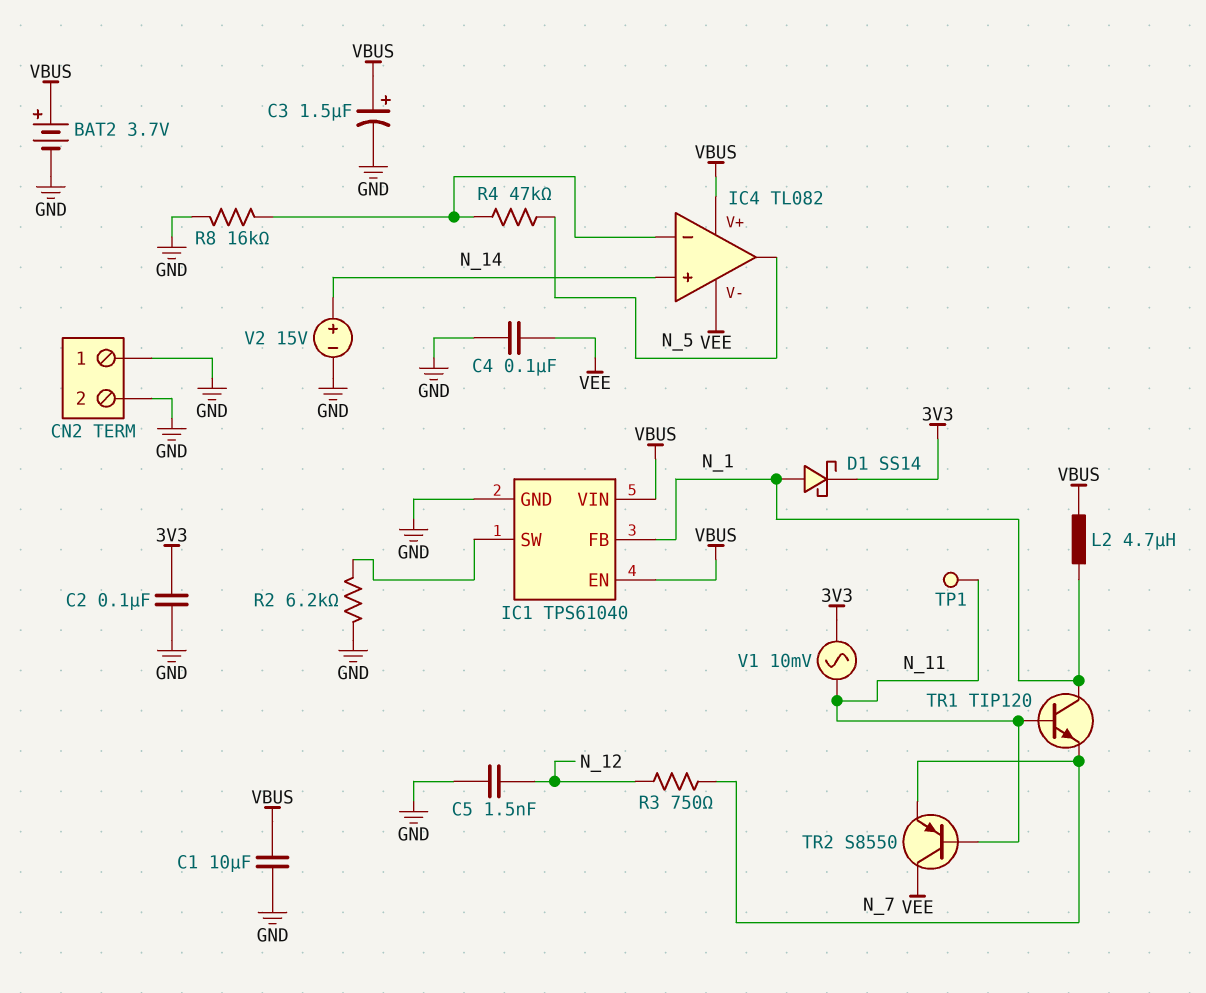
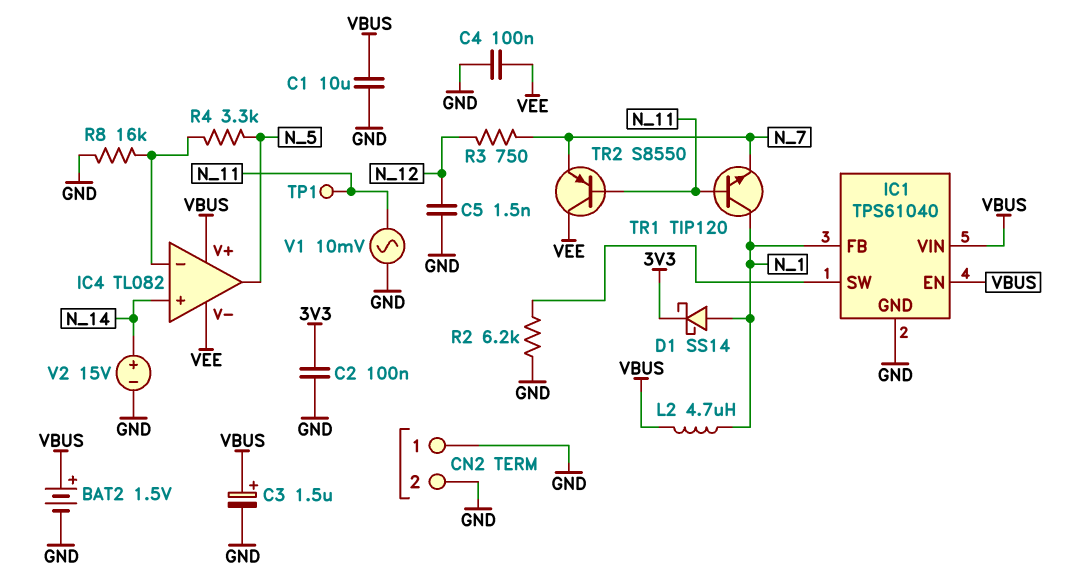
BAT2: 3.7V (plus VBUS, minus GND) -> 1.5V (plus VBUS, minus GND)
R4: 47k (IC4/in-, N_5) -> 3.3k (IC4/in-, N_5)
V1: AC 10mV (3V3, N_11) -> AC 10mV (GND, N_11)

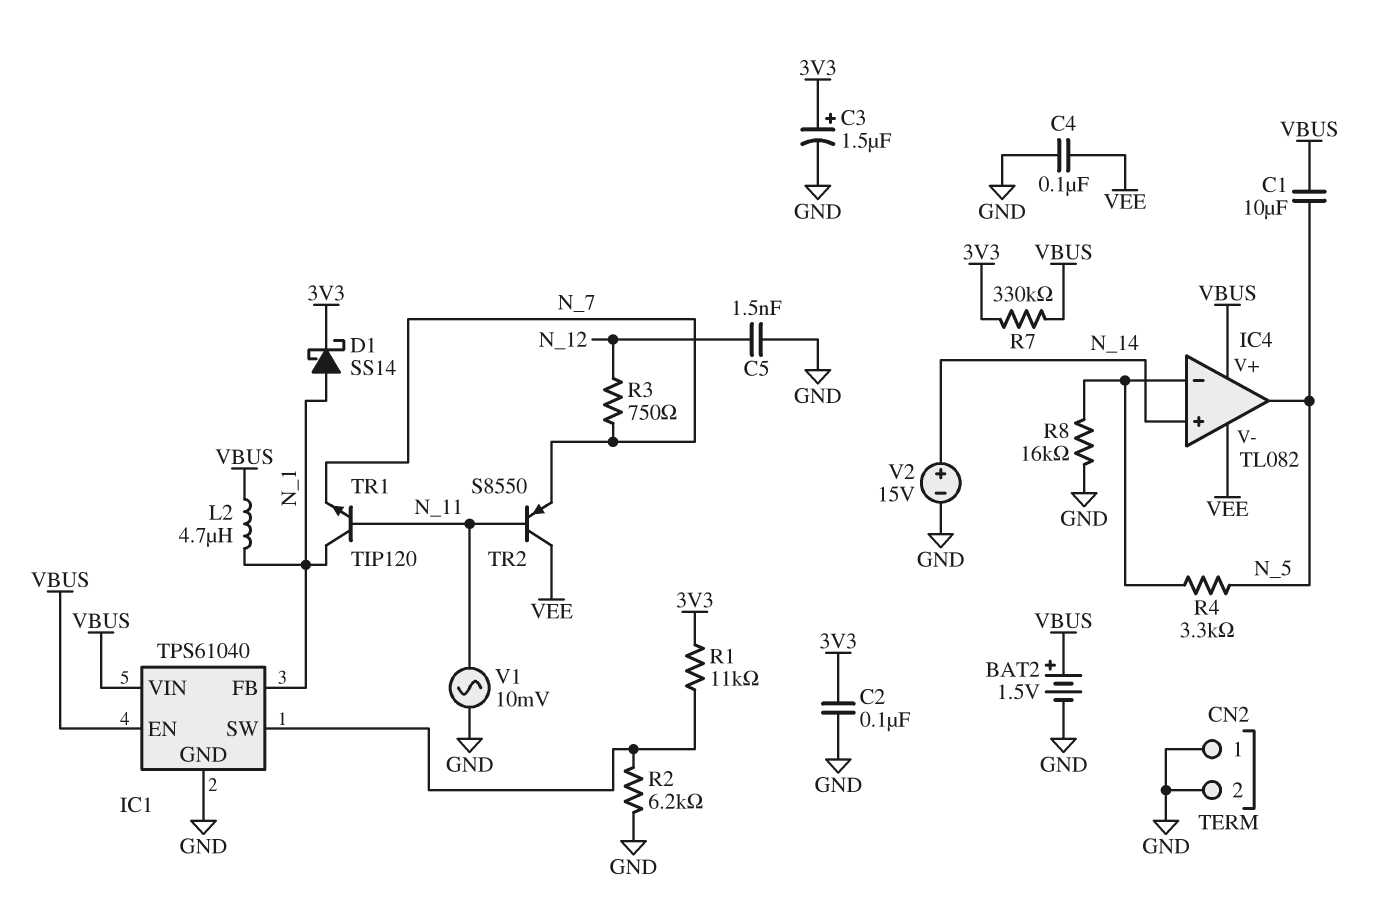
C1: 10uF (GND, VBUS) -> 10uF (N_5, VBUS)
C3: 1.5uF (plus VBUS, minus GND) -> 1.5uF (plus 3V3, minus GND)
R1: none -> 11k (3V3, IC1/SW)
R7: none -> 330k (3V3, VBUS)
TP1: test point (N_11) -> none

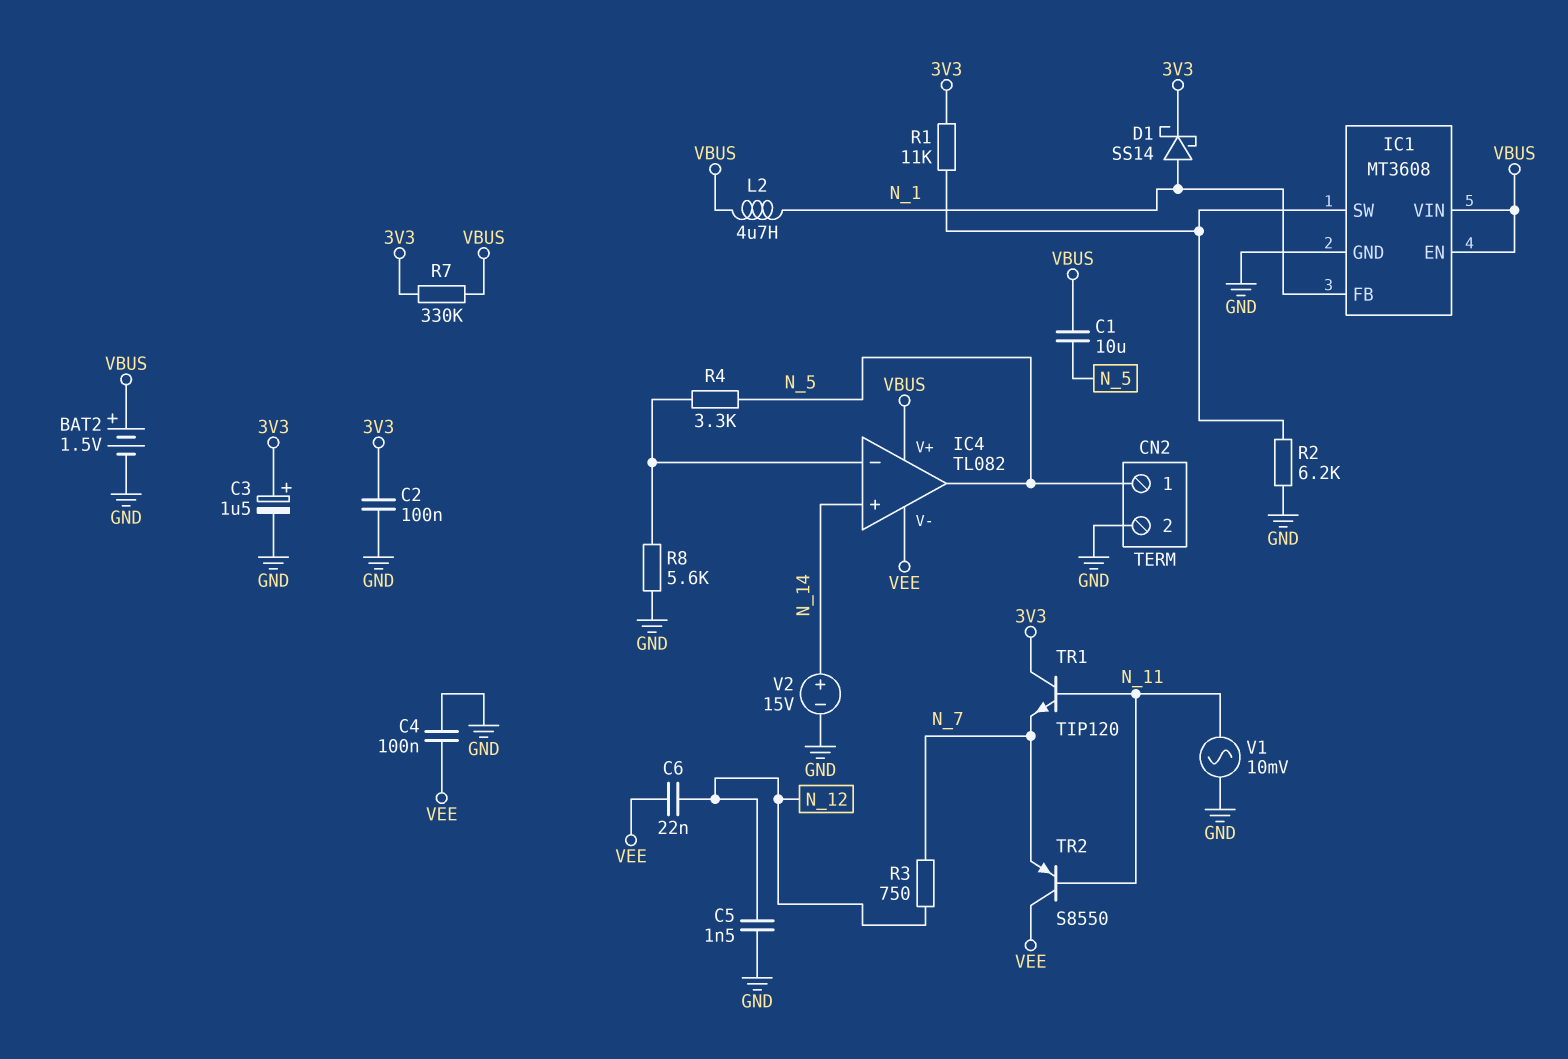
C6: none -> 22nF (N_12, VEE)
CN2 pin 1: GND -> N_5
IC1: TPS61040 -> MT3608
R8: 16k (GND, IC4/in-) -> 5.6k (GND, IC4/in-)
TR1: NPN TIP120 (B N_11, C N_1, E N_7) -> NPN TIP120 (B N_11, C 3V3, E N_7)

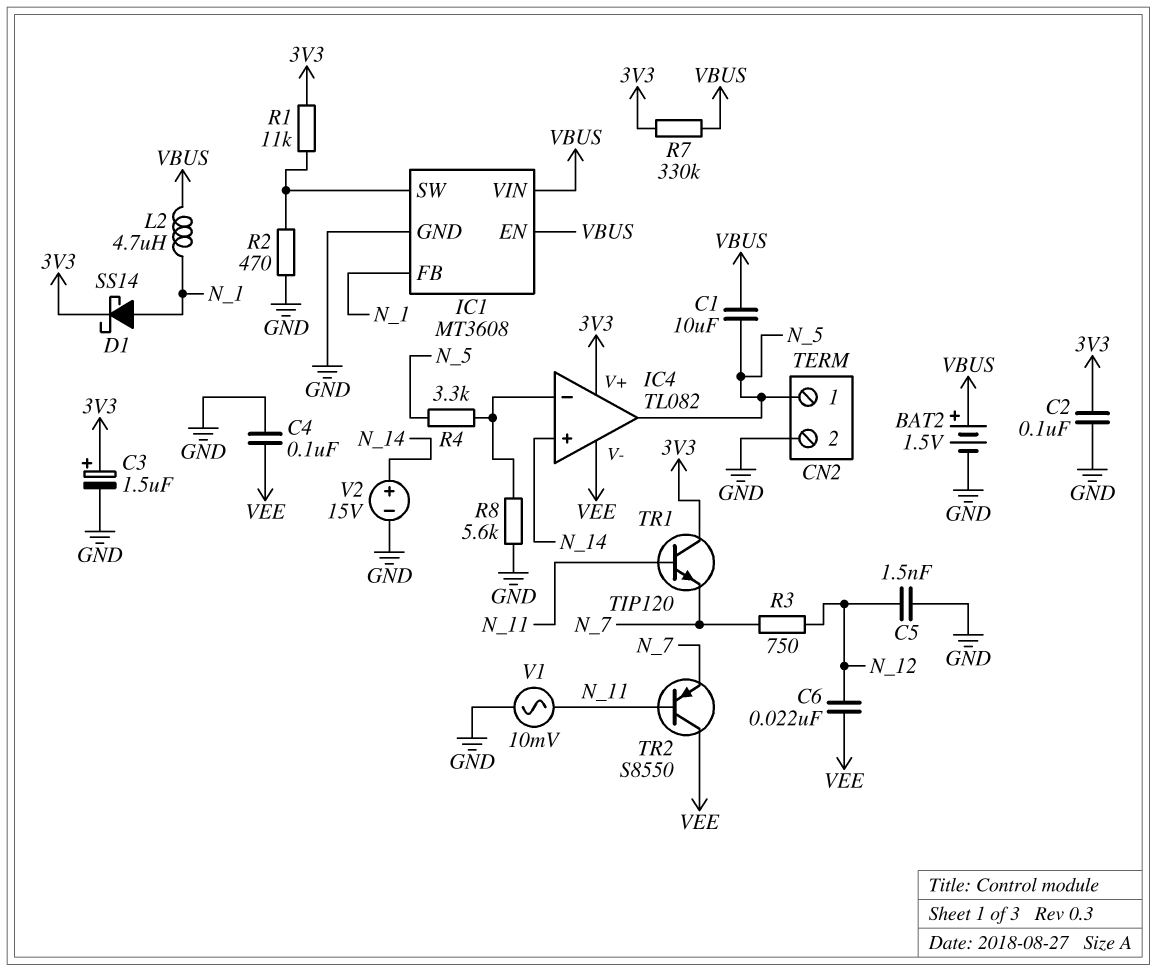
IC4 pin V+: VBUS -> 3V3
R2: 6.2k (GND, IC1/SW) -> 470 (GND, IC1/SW)

